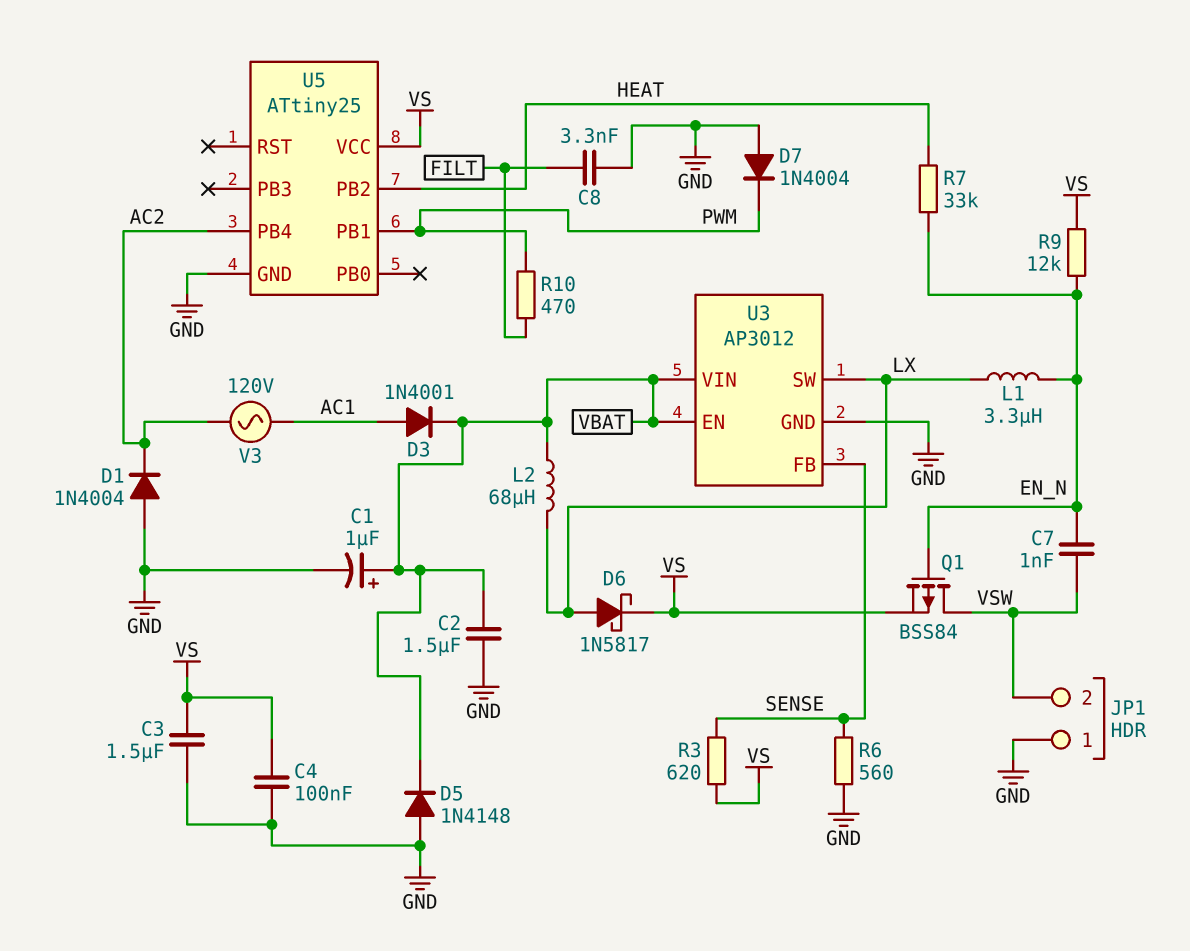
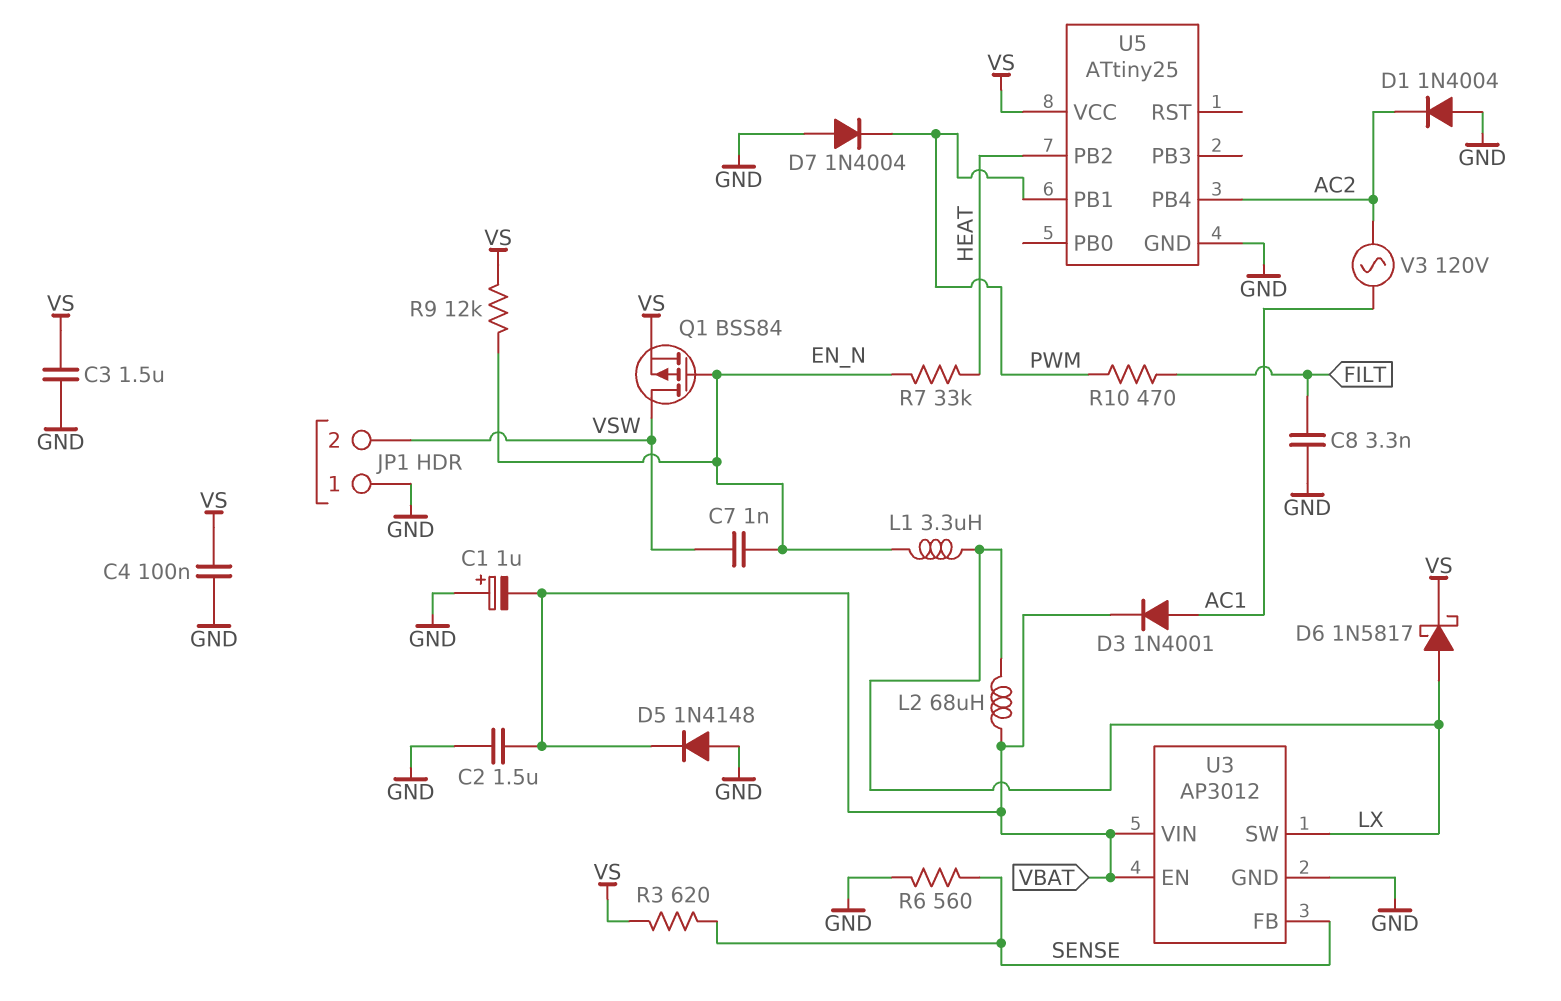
C1: 1uF (plus VBAT, minus GND) -> 1uF (plus GND, minus VBAT)

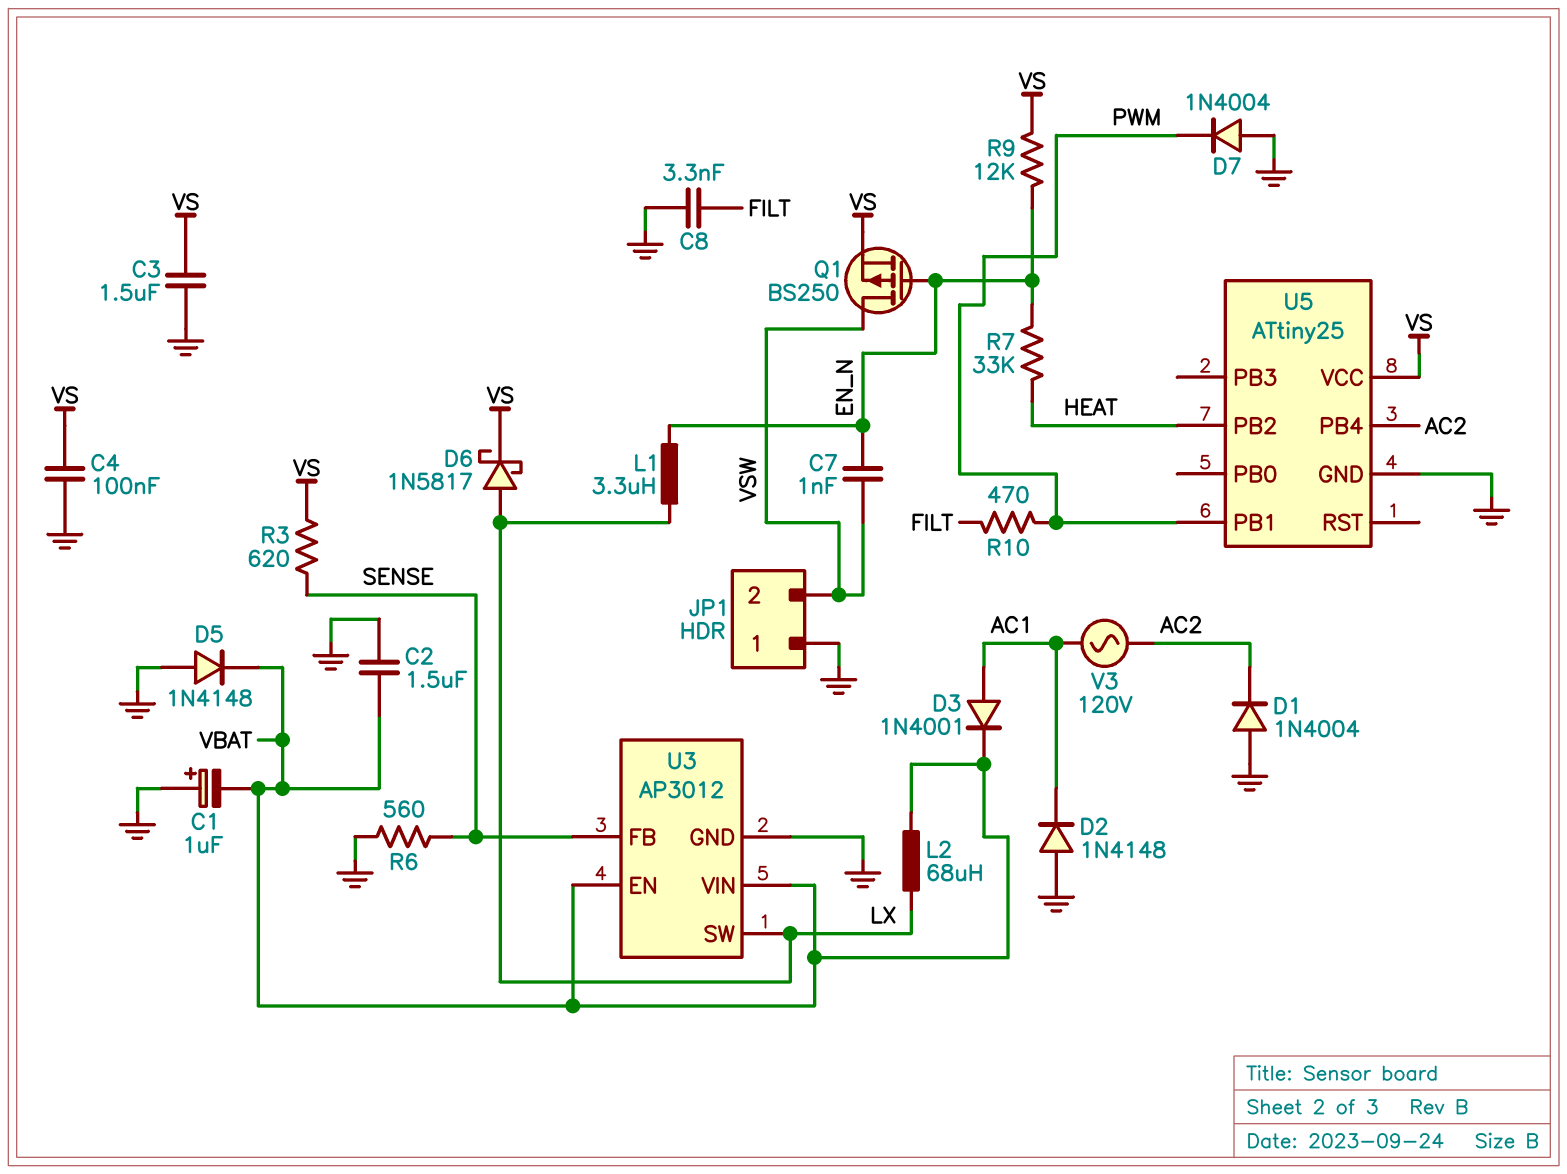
D2: none -> diode 1N4148 (A GND, K AC1)
Q1: PMOS BSS84 (G EN_N, D VSW, S VS) -> PMOS BS250 (G EN_N, D VSW, S VS)

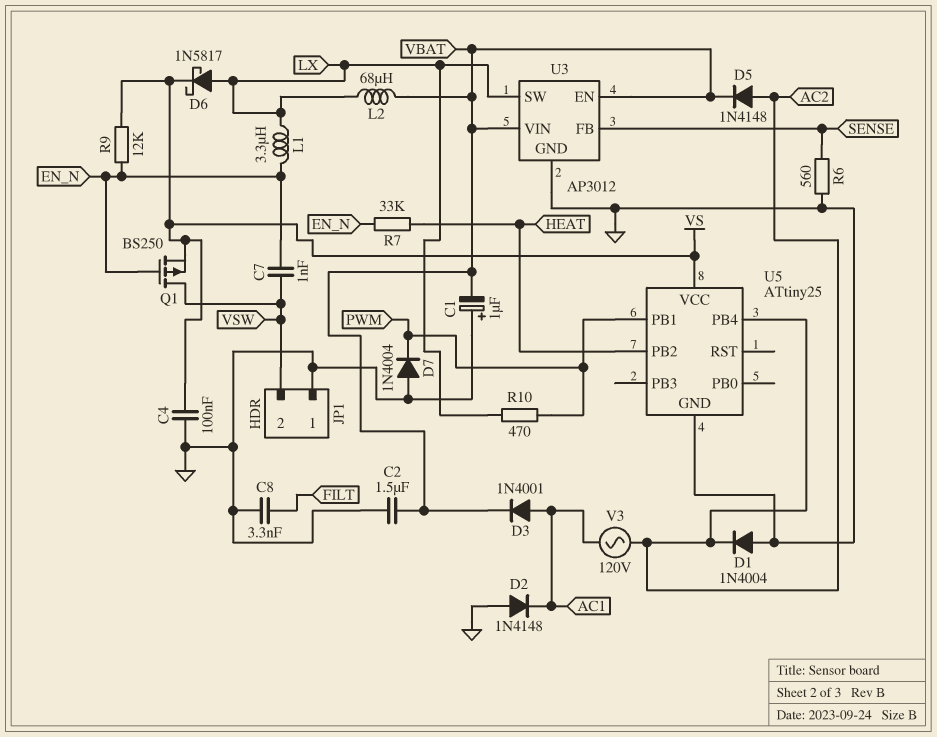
C3: 1.5uF (GND, VS) -> none
D5: diode 1N4148 (A GND, K VBAT) -> diode 1N4148 (A AC2, K VBAT)
R3: 620 (SENSE, VS) -> none
R10: 470 (FILT, PWM) -> 470 (LX, PWM)

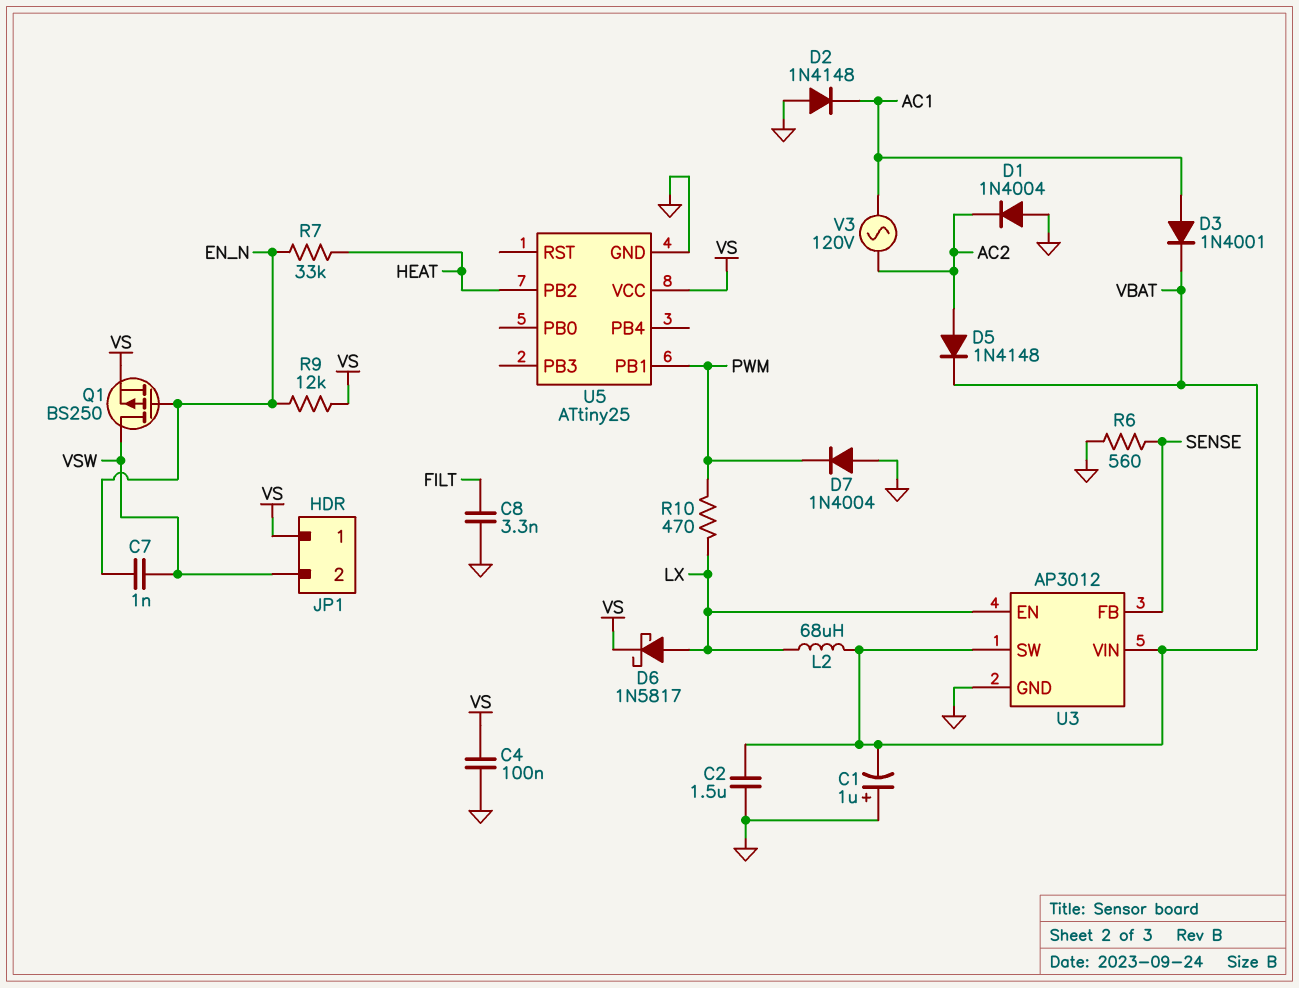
JP1 pin 1: GND -> VS
L1: 3.3uH (EN_N, LX) -> none
U3 pin EN: VBAT -> LX
U3 pin SW: LX -> VBAT
U5 pin PB4: AC2 -> none

